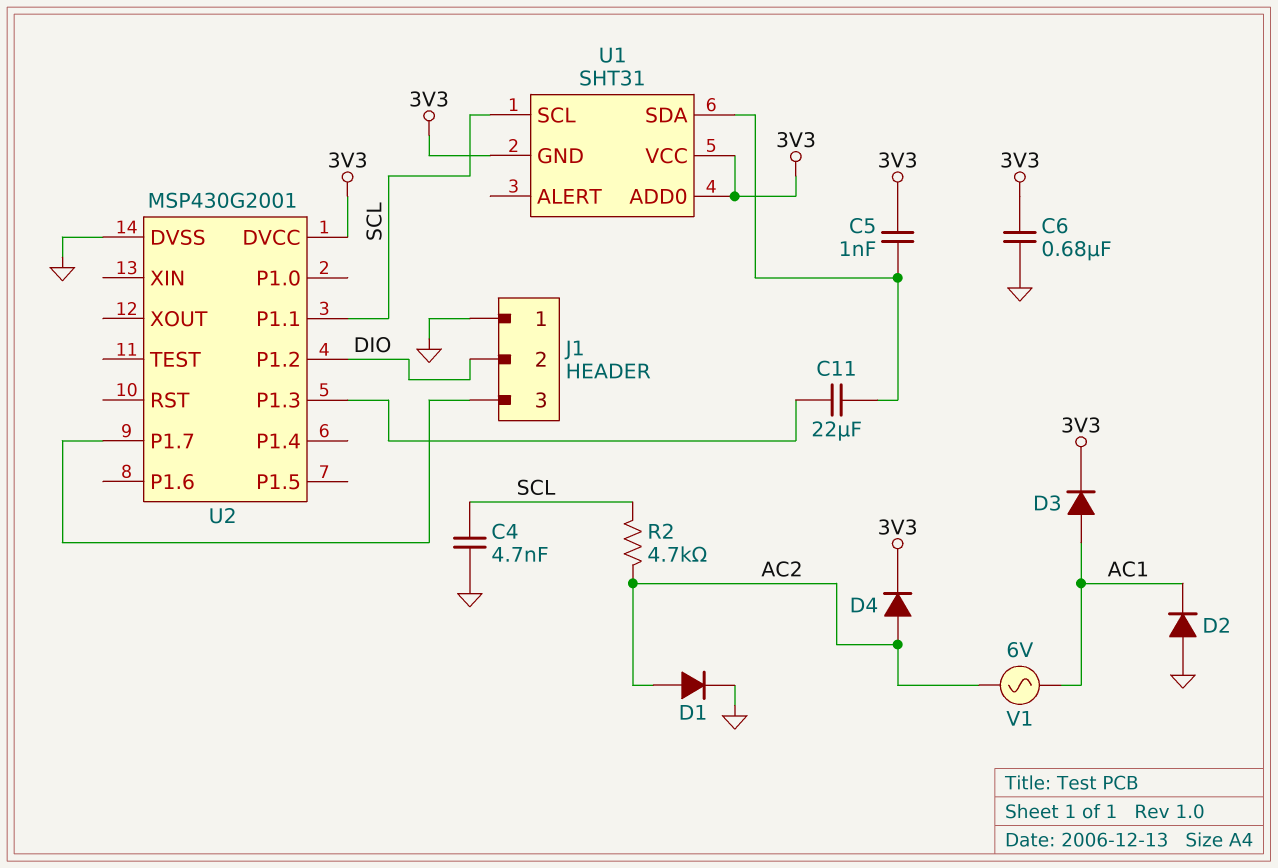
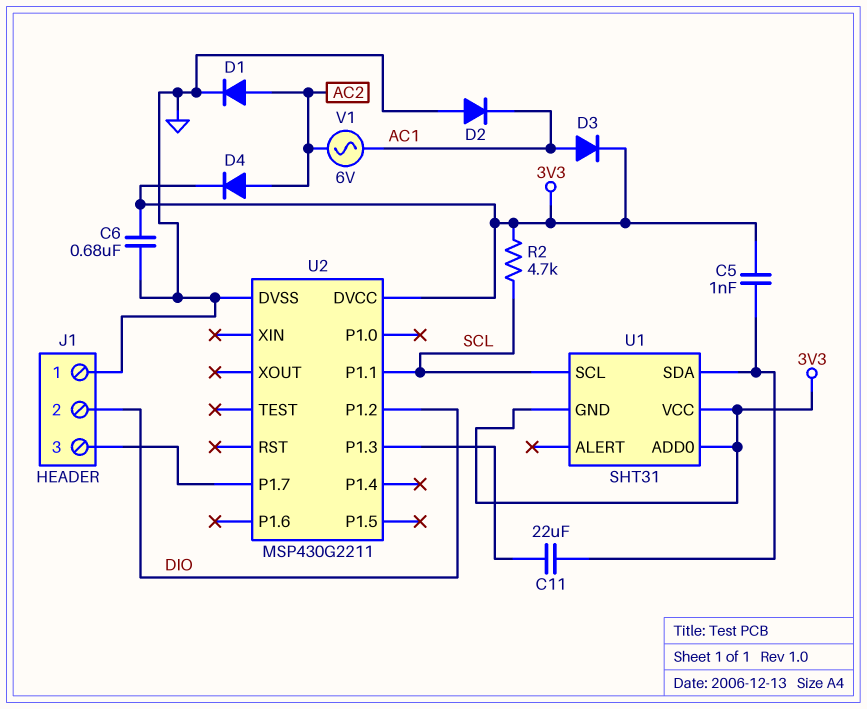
C4: 4.7nF (GND, SCL) -> none
R2: 4.7k (AC2, SCL) -> 4.7k (3V3, SCL)
U2: MSP430G2001 -> MSP430G2211

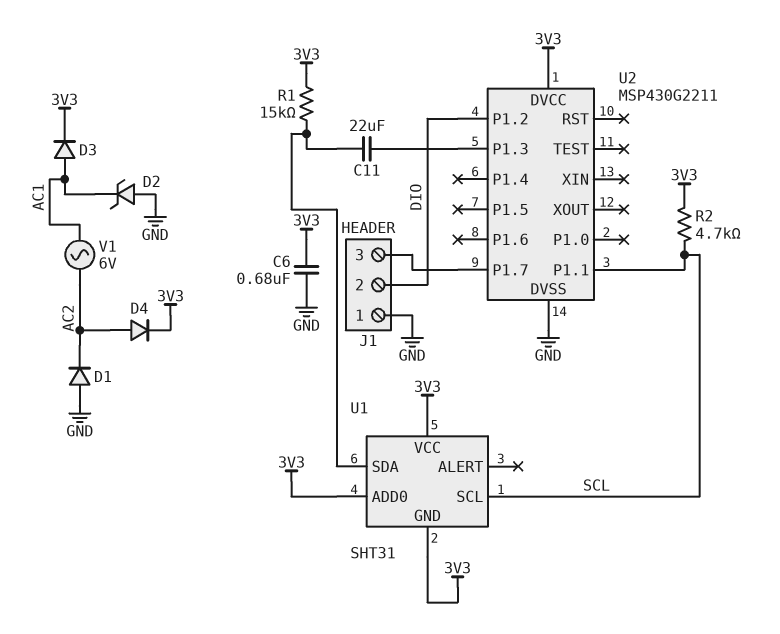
C5: 1nF (3V3, U1/SDA) -> none
D1: diode (A AC2, K GND) -> diode (A GND, K AC2)
D2: diode (A GND, K AC1) -> zener (A GND, K AC1)
R1: none -> 15k (3V3, U1/SDA)

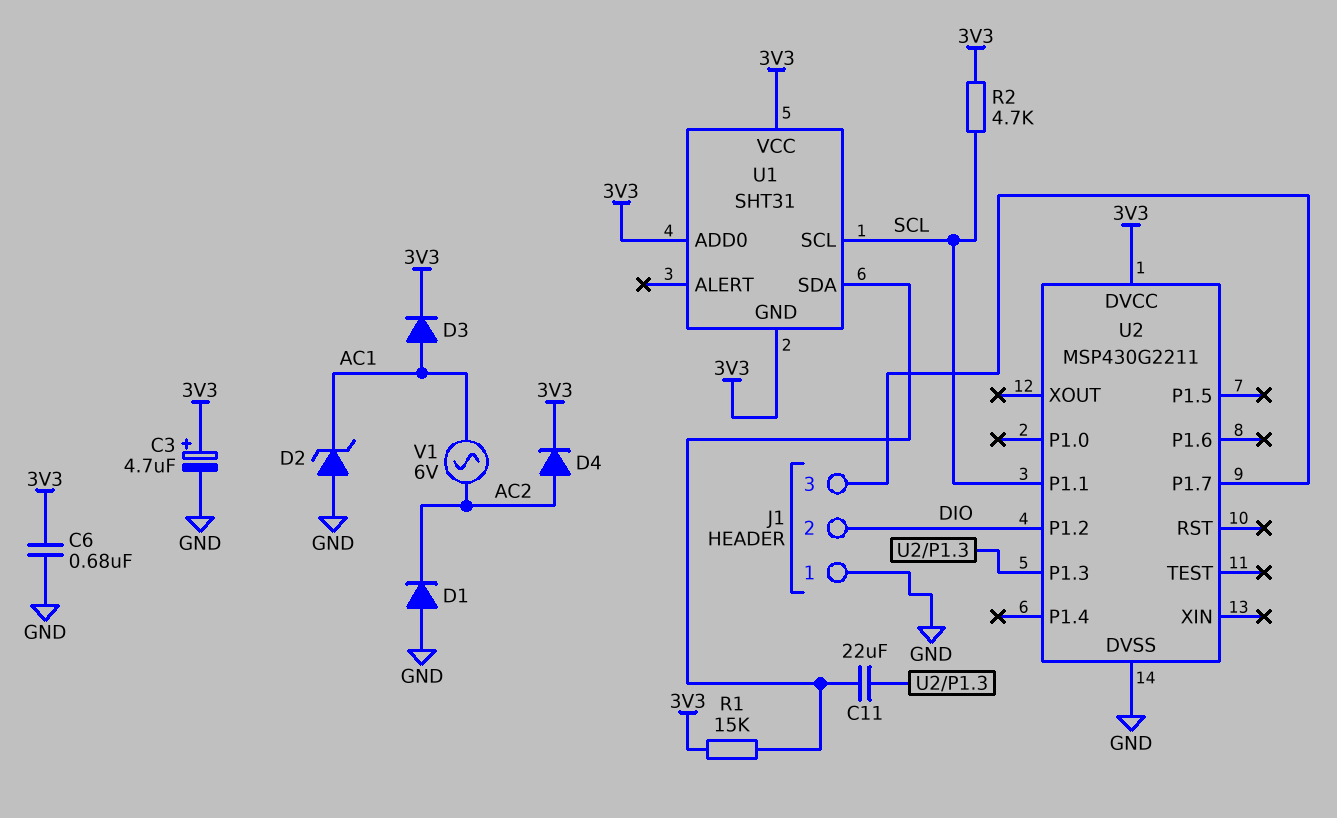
C3: none -> 4.7uF (plus 3V3, minus GND)

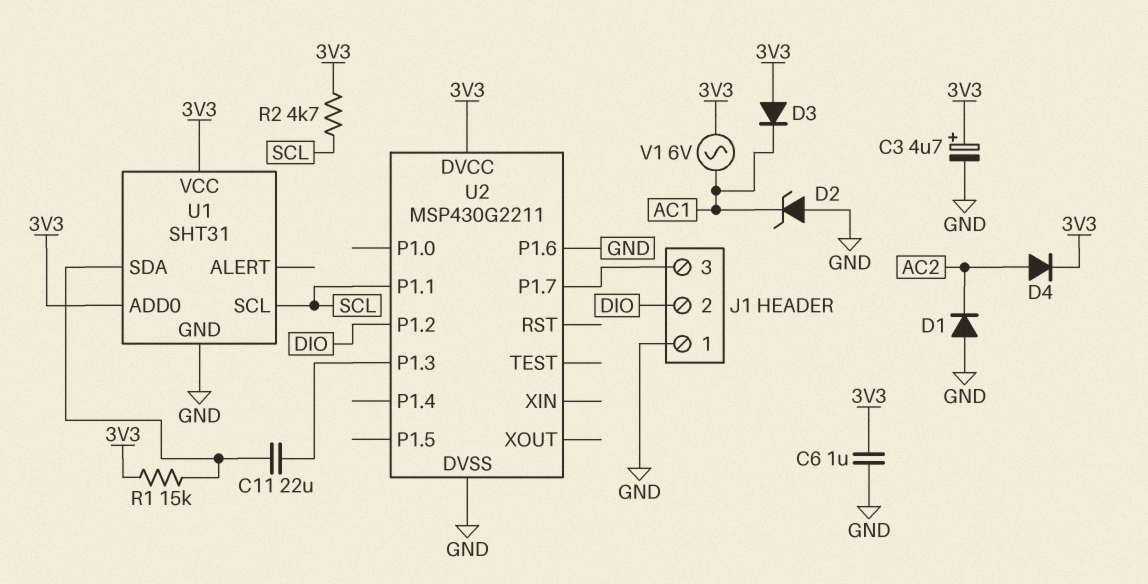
C6: 680nF (3V3, GND) -> 1uF (3V3, GND)
D3: diode (A AC1, K 3V3) -> diode (A 3V3, K AC1)
U1 pin GND: 3V3 -> GND
U2 pin P1.6: none -> GND
V1: AC 6V (AC1, AC2) -> AC 6V (3V3, AC1)

